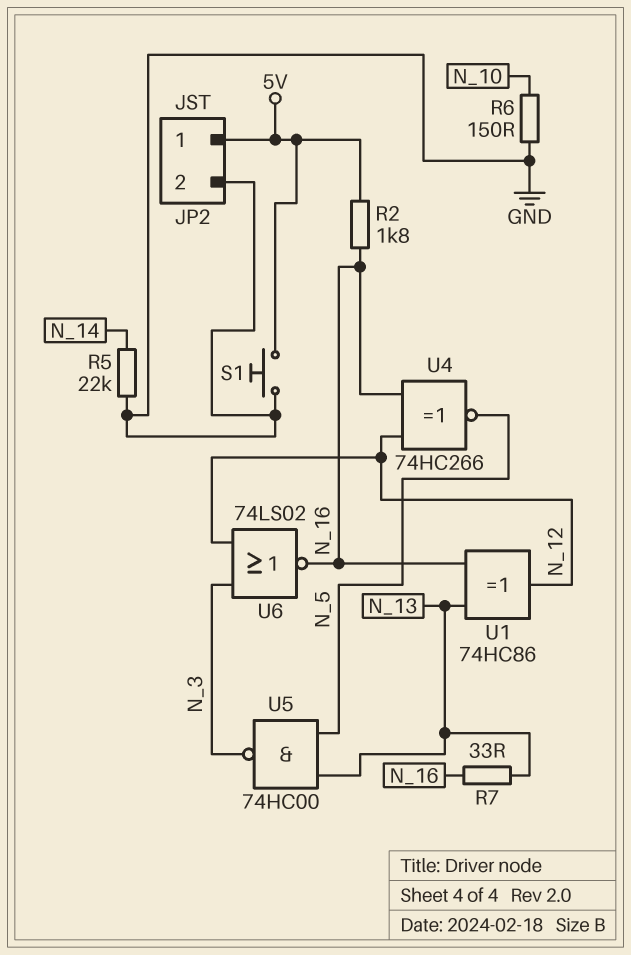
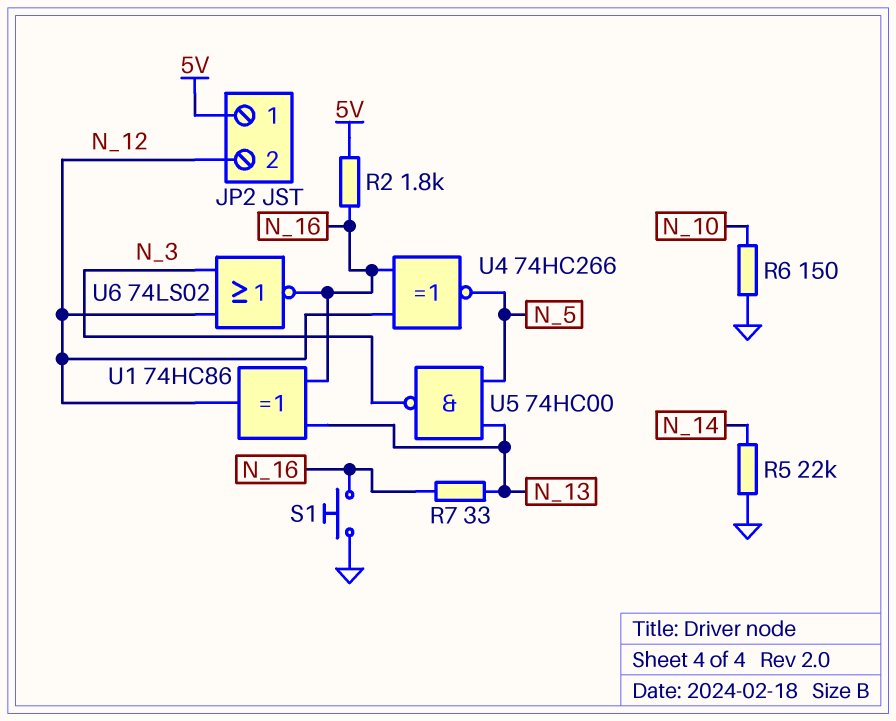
JP2 pin 2: GND -> N_12
S1: button (5V, GND) -> button (GND, N_16)

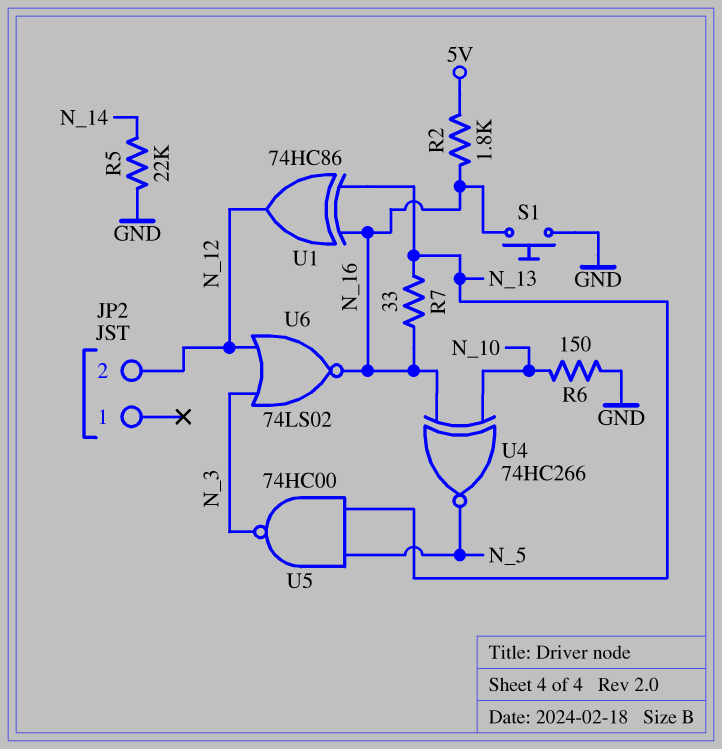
JP2 pin 1: 5V -> none
U4: XNOR 74HC266 (in N_12, in N_16, out N_5) -> XNOR 74HC266 (in N_10, in N_16, out N_5)

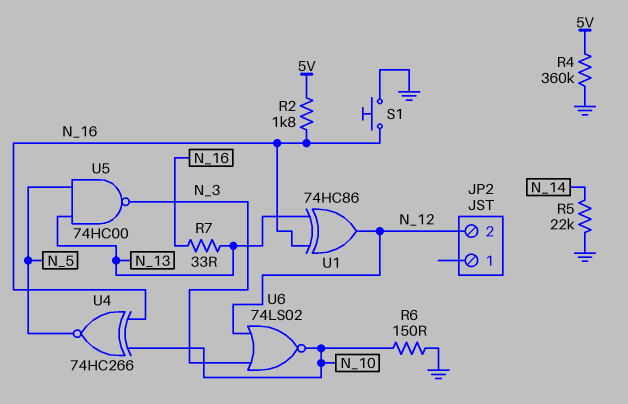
R4: none -> 360k (5V, GND)
U6: NOR 74LS02 (in N_3, in N_12, out N_16) -> NOR 74LS02 (in N_3, in N_12, out N_10)

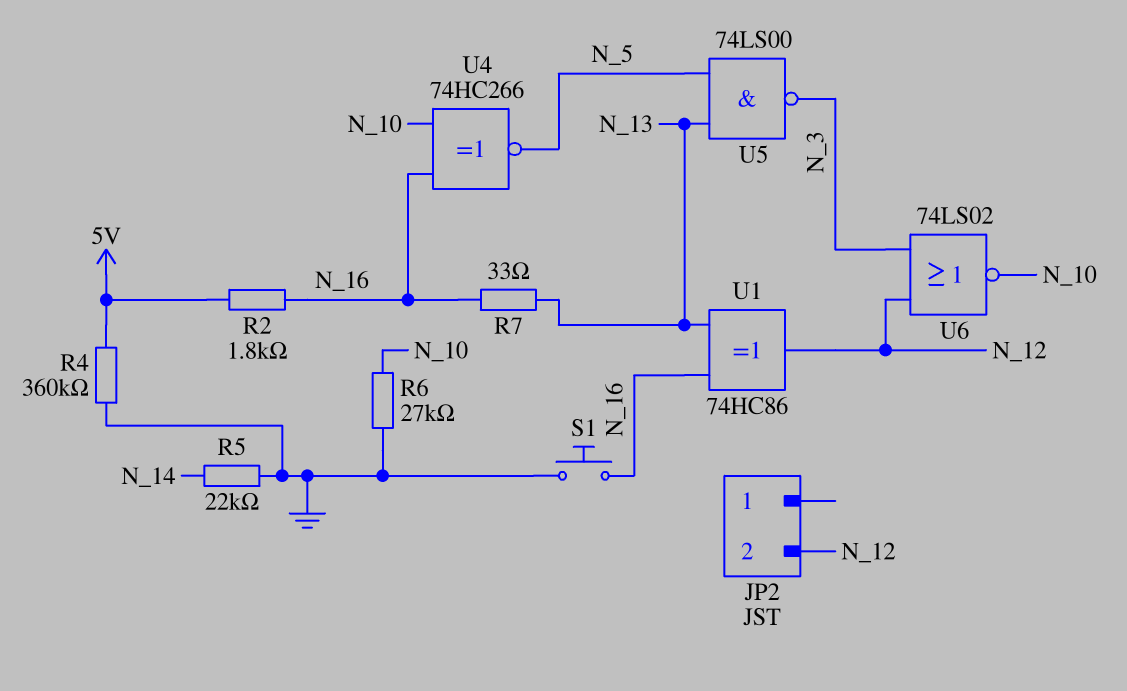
R6: 150 (GND, N_10) -> 27k (GND, N_10)
U5: NAND 74HC00 (in N_5, in N_13, out N_3) -> NAND 74LS00 (in N_5, in N_13, out N_3)

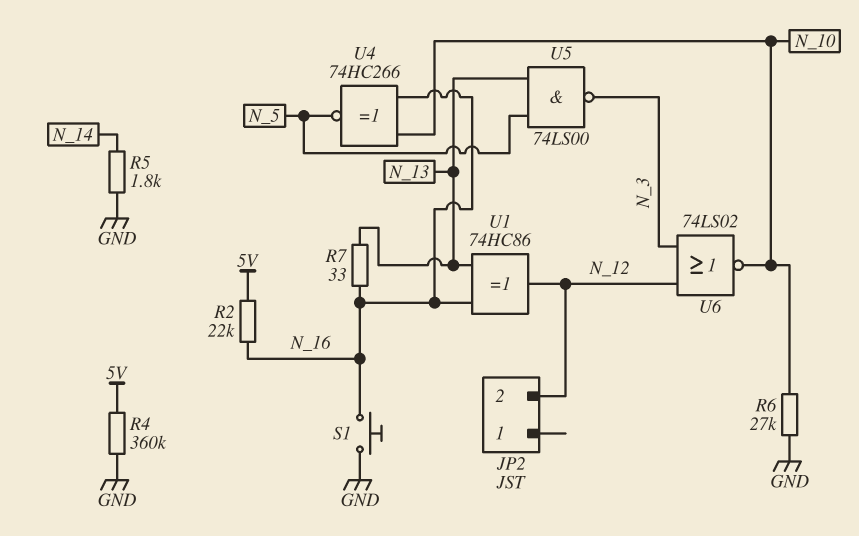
R2: 1.8k (5V, N_16) -> 22k (5V, N_16)
R5: 22k (GND, N_14) -> 1.8k (GND, N_14)

